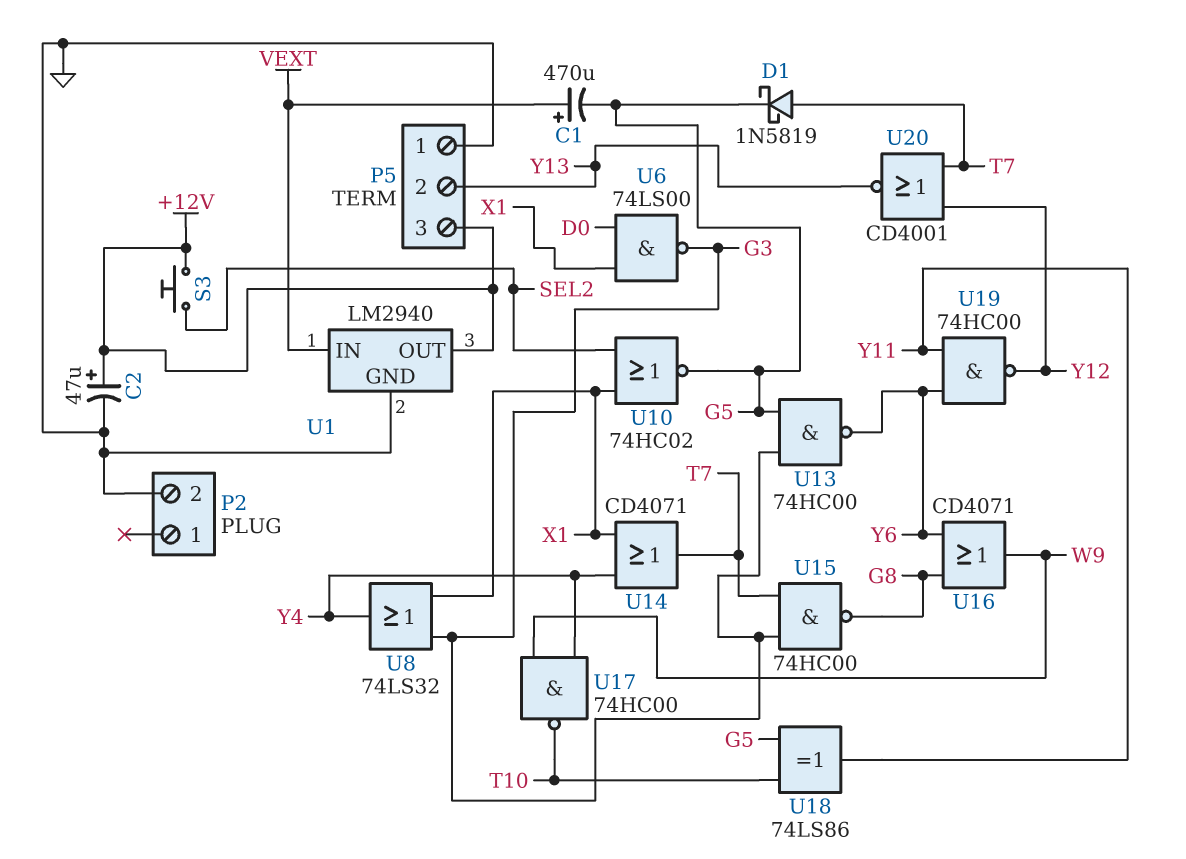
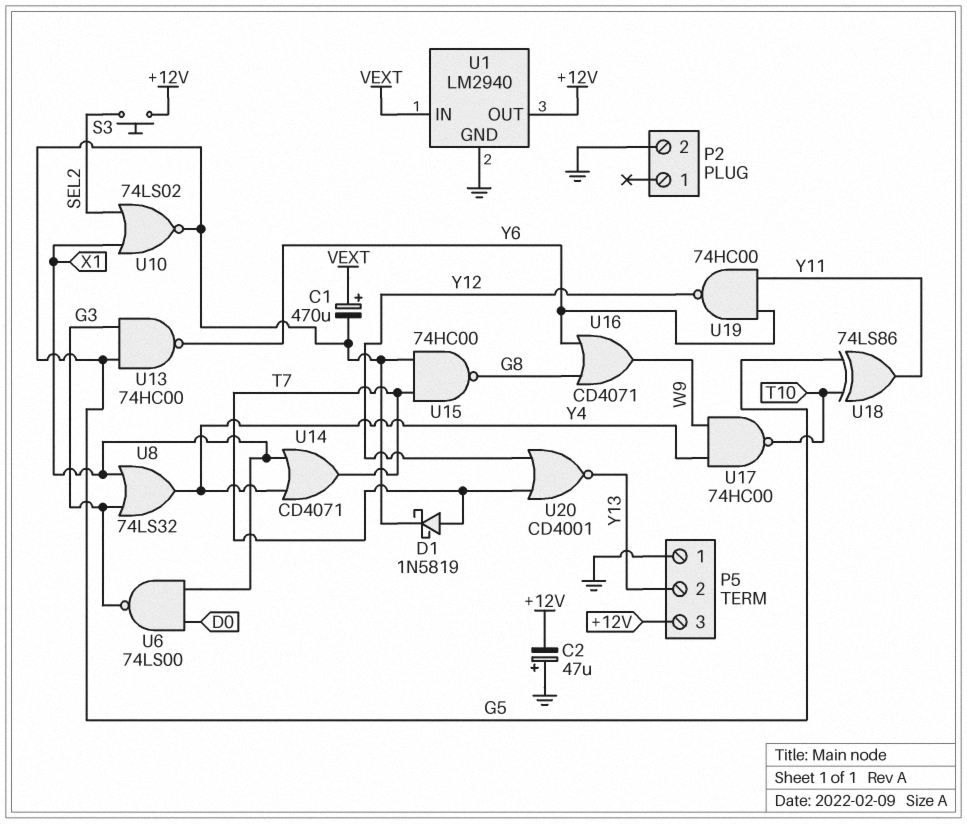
C2: 47uF (plus +12V, minus GND) -> 47uF (plus GND, minus +12V)
U10: NOR 74HC02 (in SEL2, in X1, out G5) -> NOR 74LS02 (in SEL2, in X1, out G5)
U15: NAND 74HC00 (in G3, in T7, out G8) -> NAND 74HC00 (in G5, in T7, out G8)

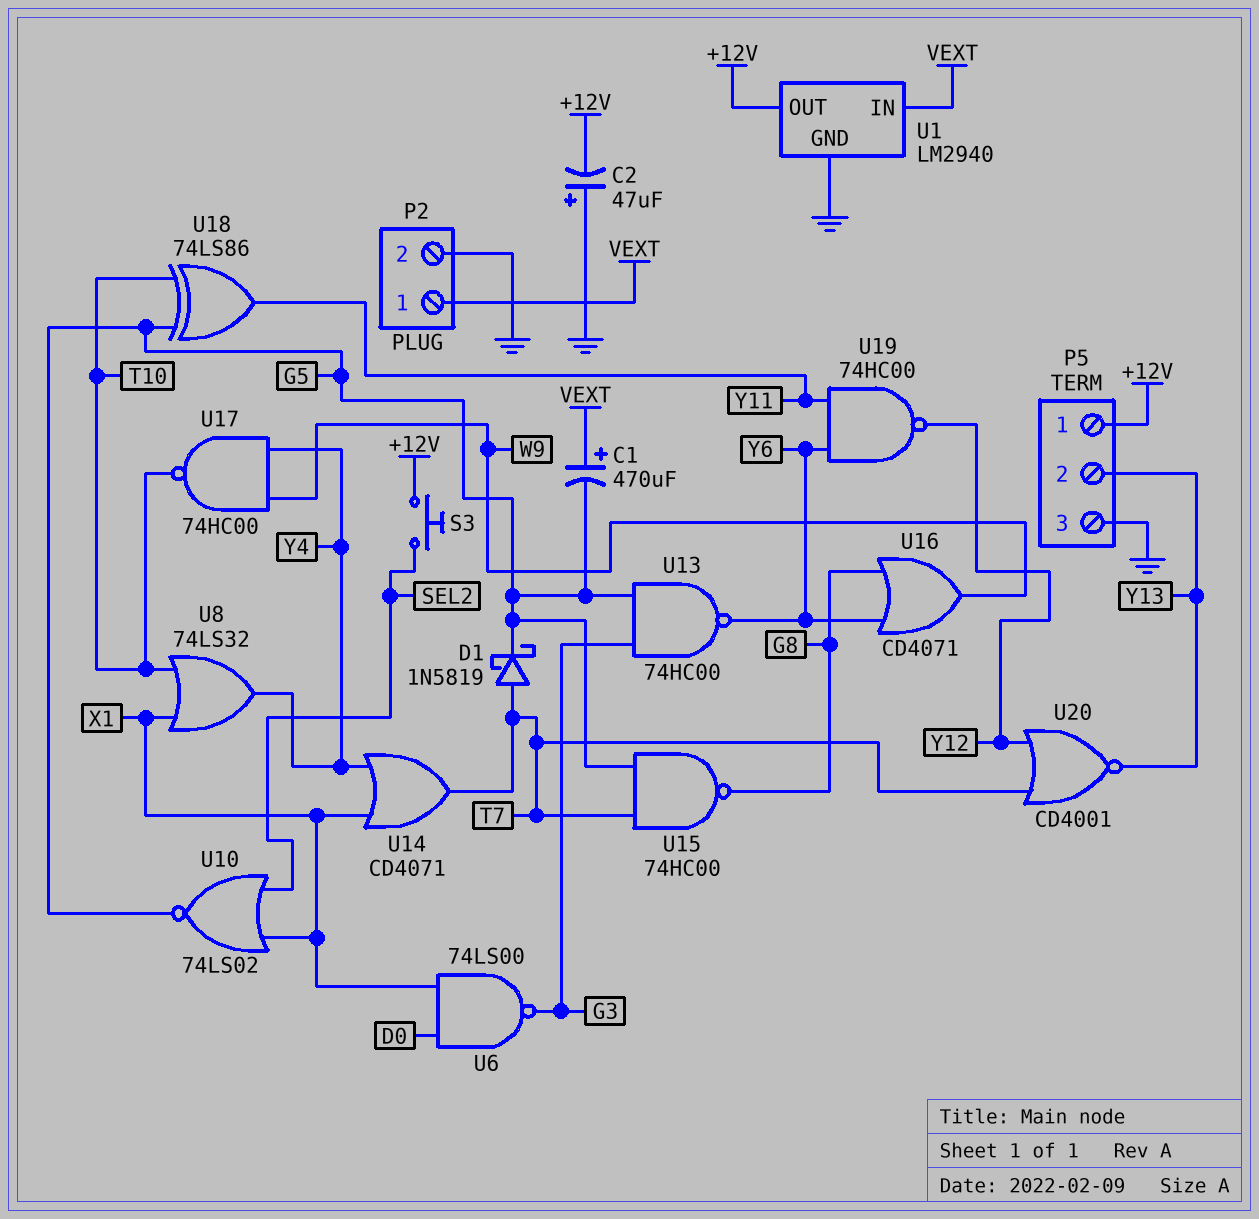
P2 pin 1: none -> VEXT
P5 pin 1: GND -> +12V
P5 pin 3: +12V -> GND
U8: OR 74LS32 (in G3, in X1, out Y4) -> OR 74LS32 (in T10, in X1, out Y4)

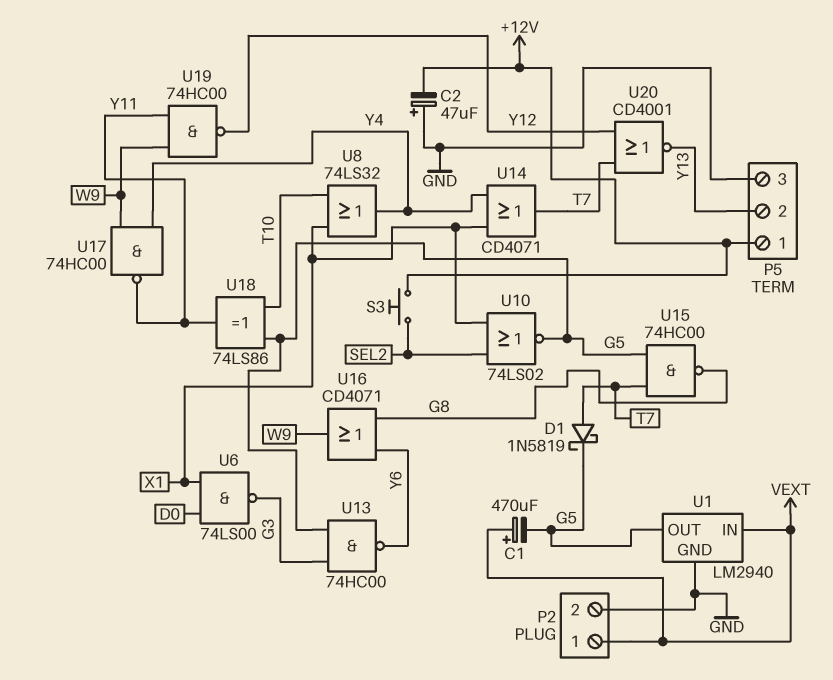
U1 pin OUT: +12V -> G5
U17: NAND 74HC00 (in W9, in Y4, out T10) -> NAND 74HC00 (in W9, in Y4, out Y11)
U19: NAND 74HC00 (in Y6, in Y11, out Y12) -> NAND 74HC00 (in W9, in Y11, out Y12)

